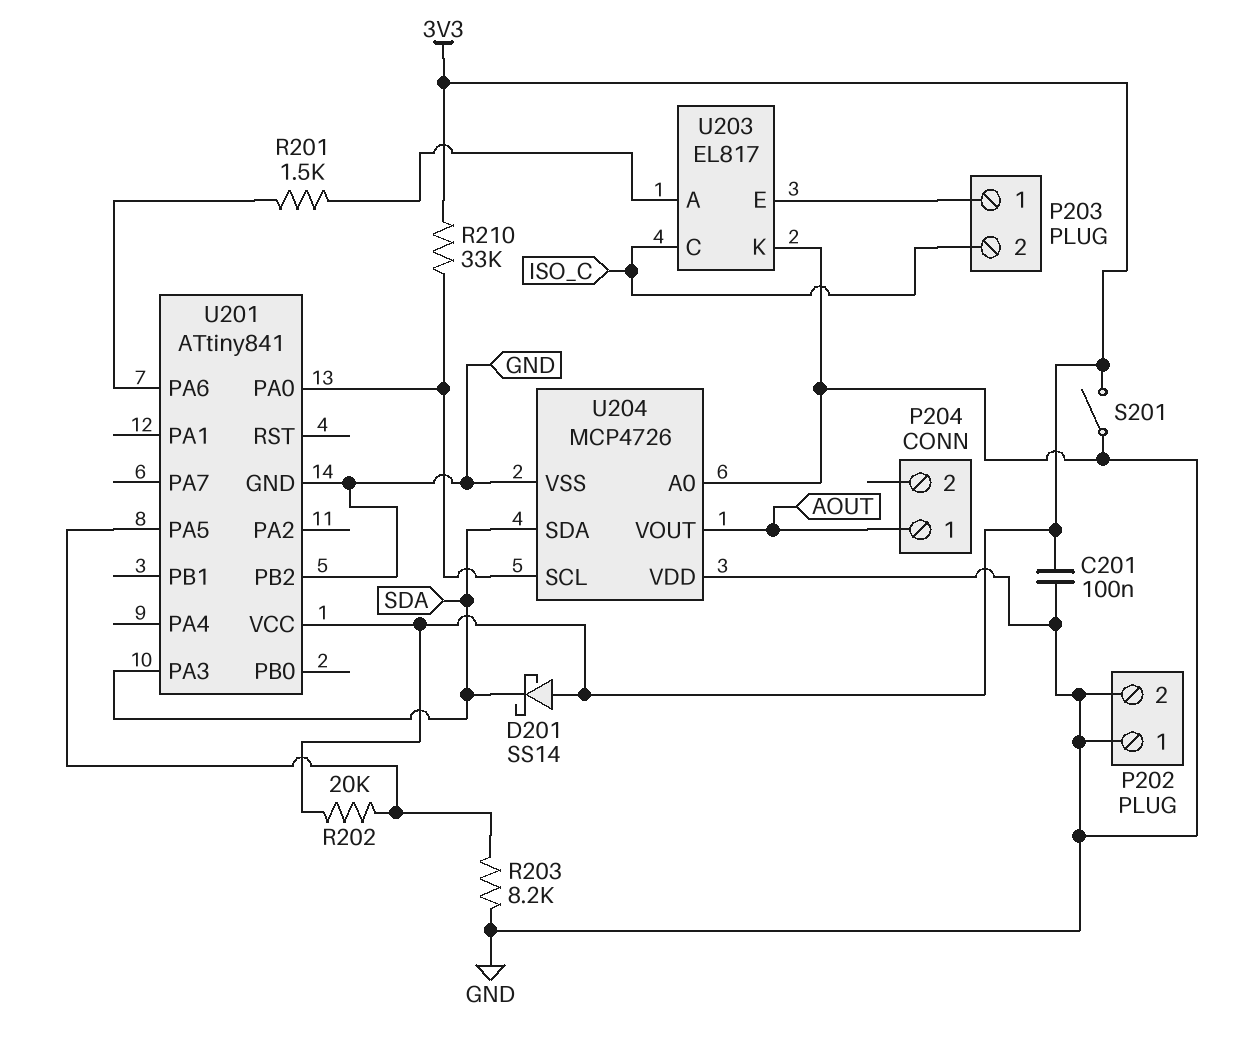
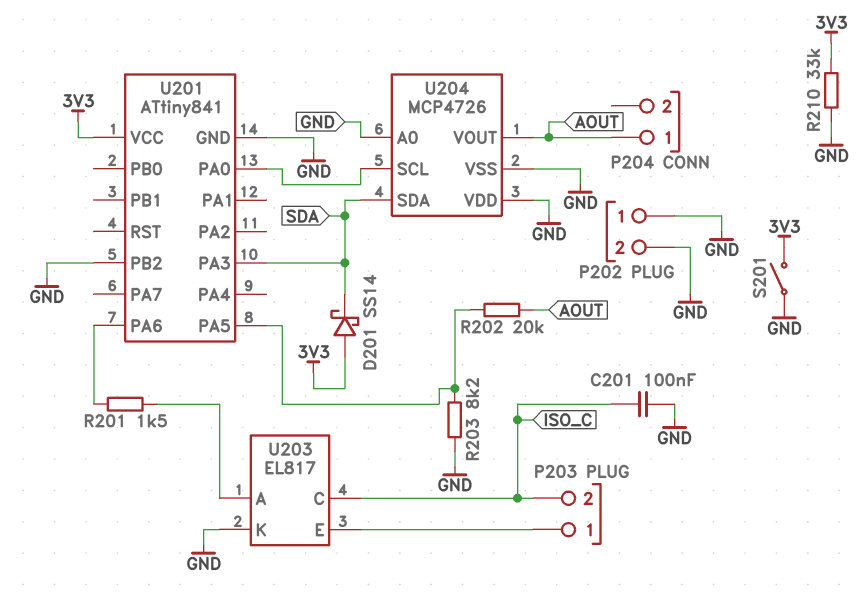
C201: 100nF (3V3, GND) -> 100nF (GND, ISO_C)
R202: 20k (3V3, U201/PA5) -> 20k (AOUT, U201/PA5)
R210: 33k (3V3, U201/PA0) -> 33k (3V3, GND)

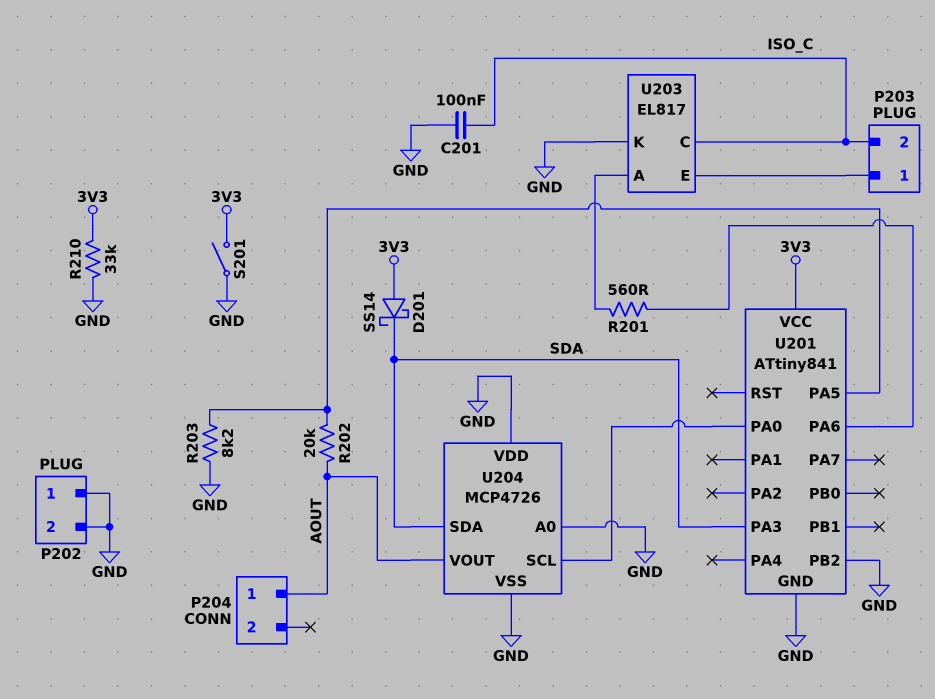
R201: 1.5k (U201/PA6, U203/A) -> 560 (U201/PA6, U203/A)

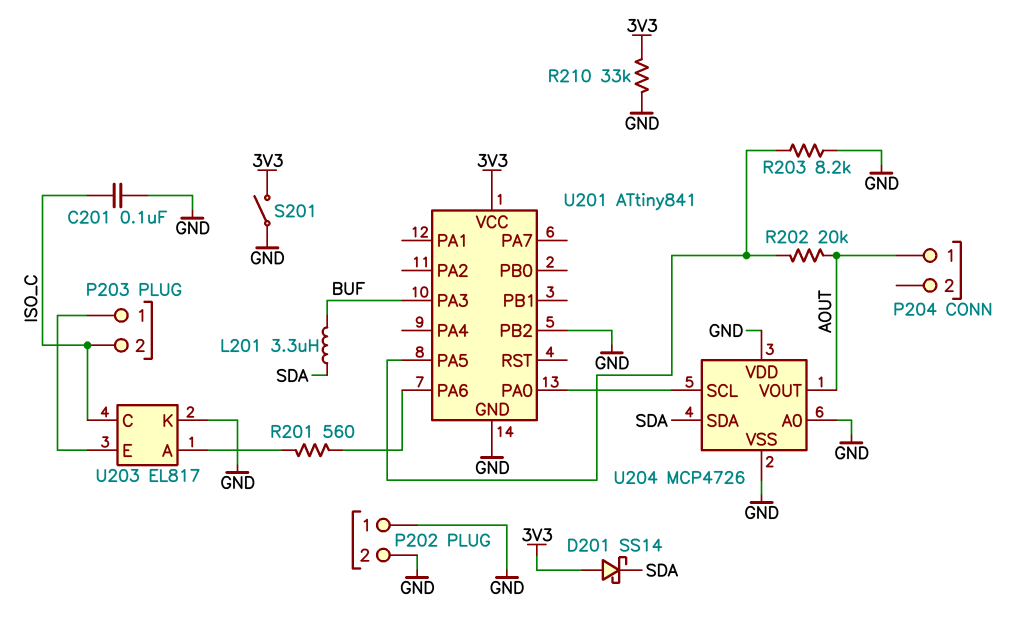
L201: none -> 3.3uH (BUF, SDA)
U201 pin PA3: SDA -> BUF

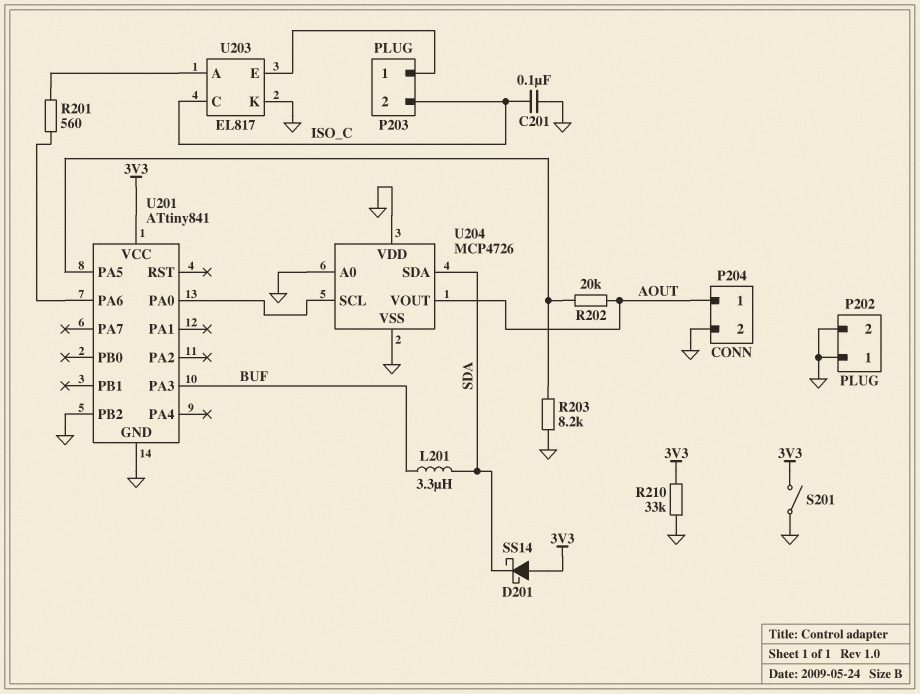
P204 pin 2: none -> GND

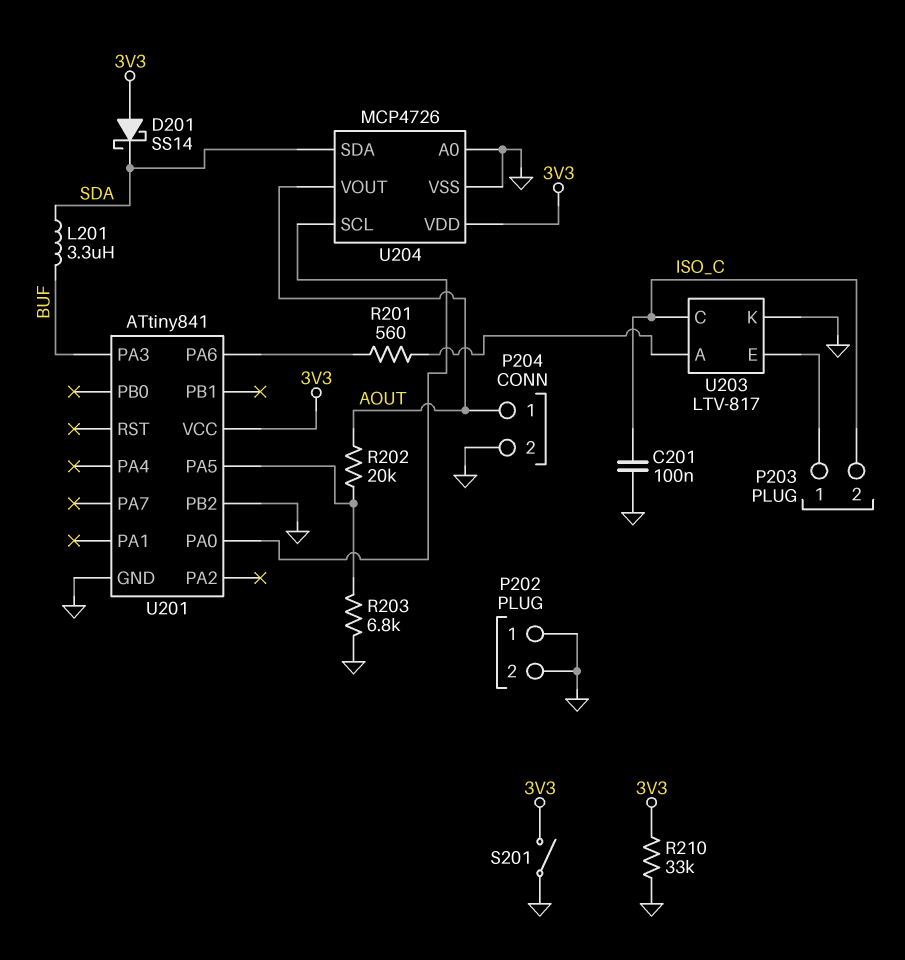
R203: 8.2k (GND, U201/PA5) -> 6.8k (GND, U201/PA5)
U203: EL817 -> LTV-817
U204 pin VDD: GND -> 3V3

